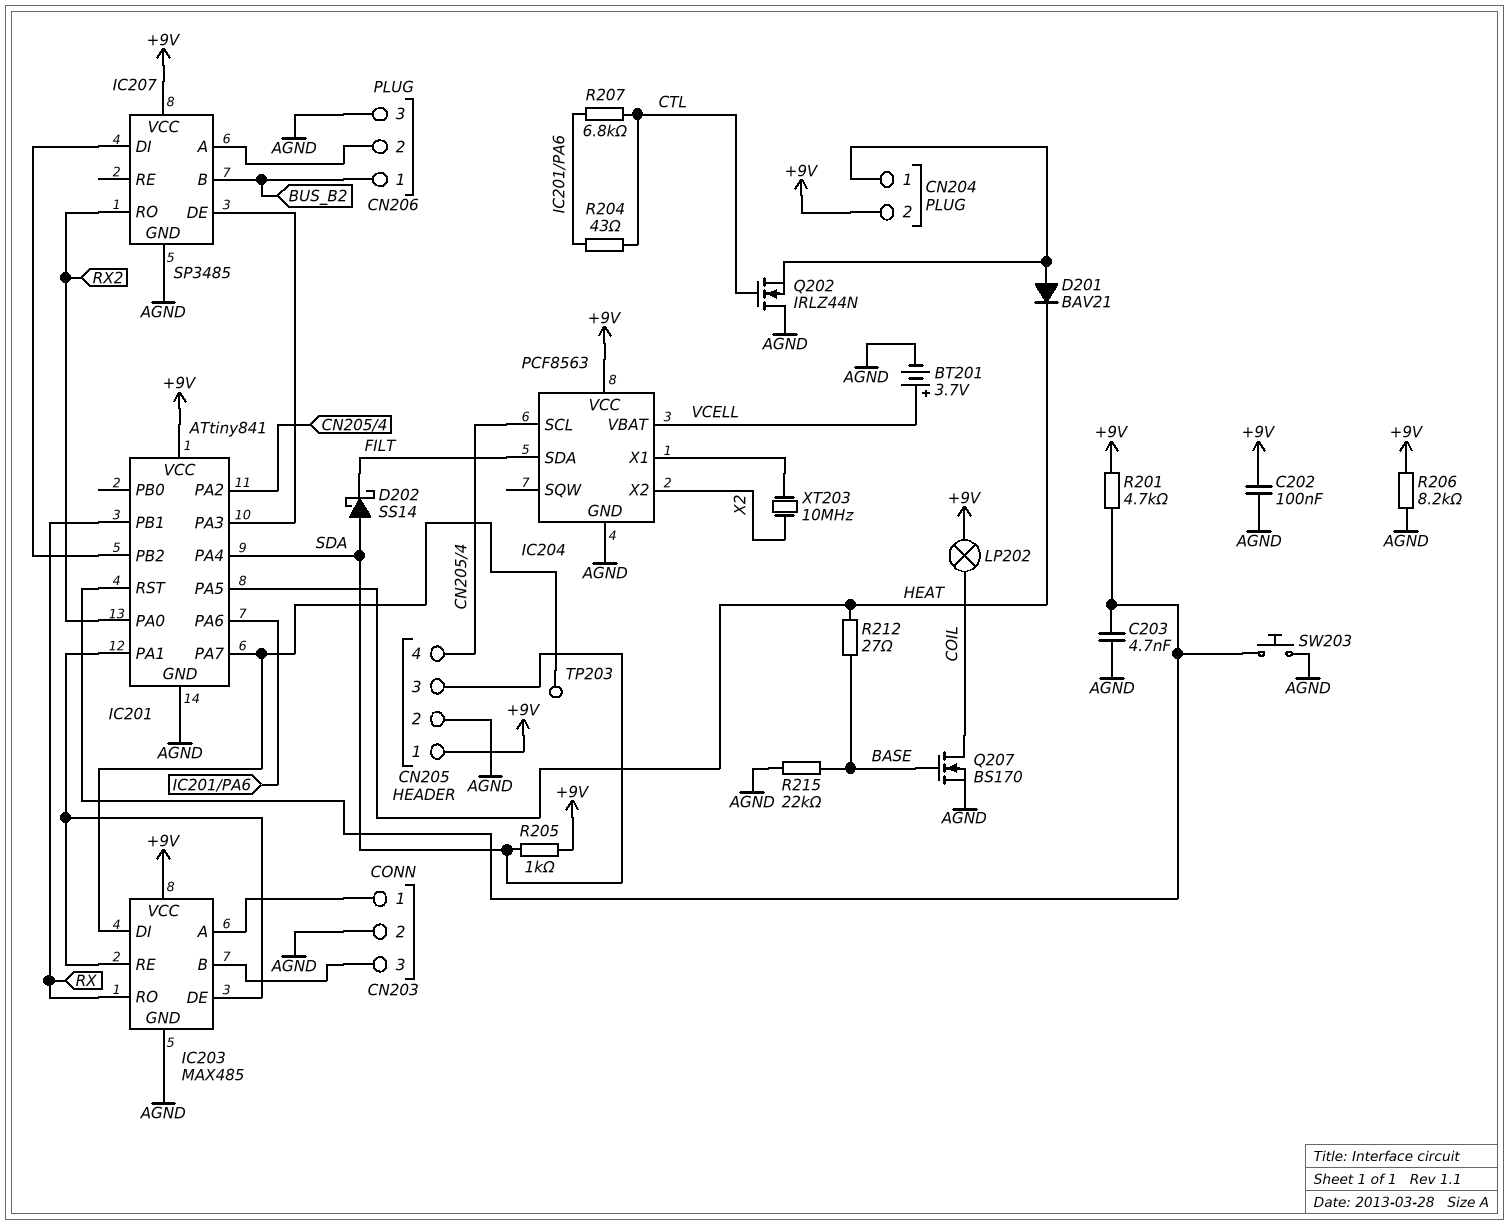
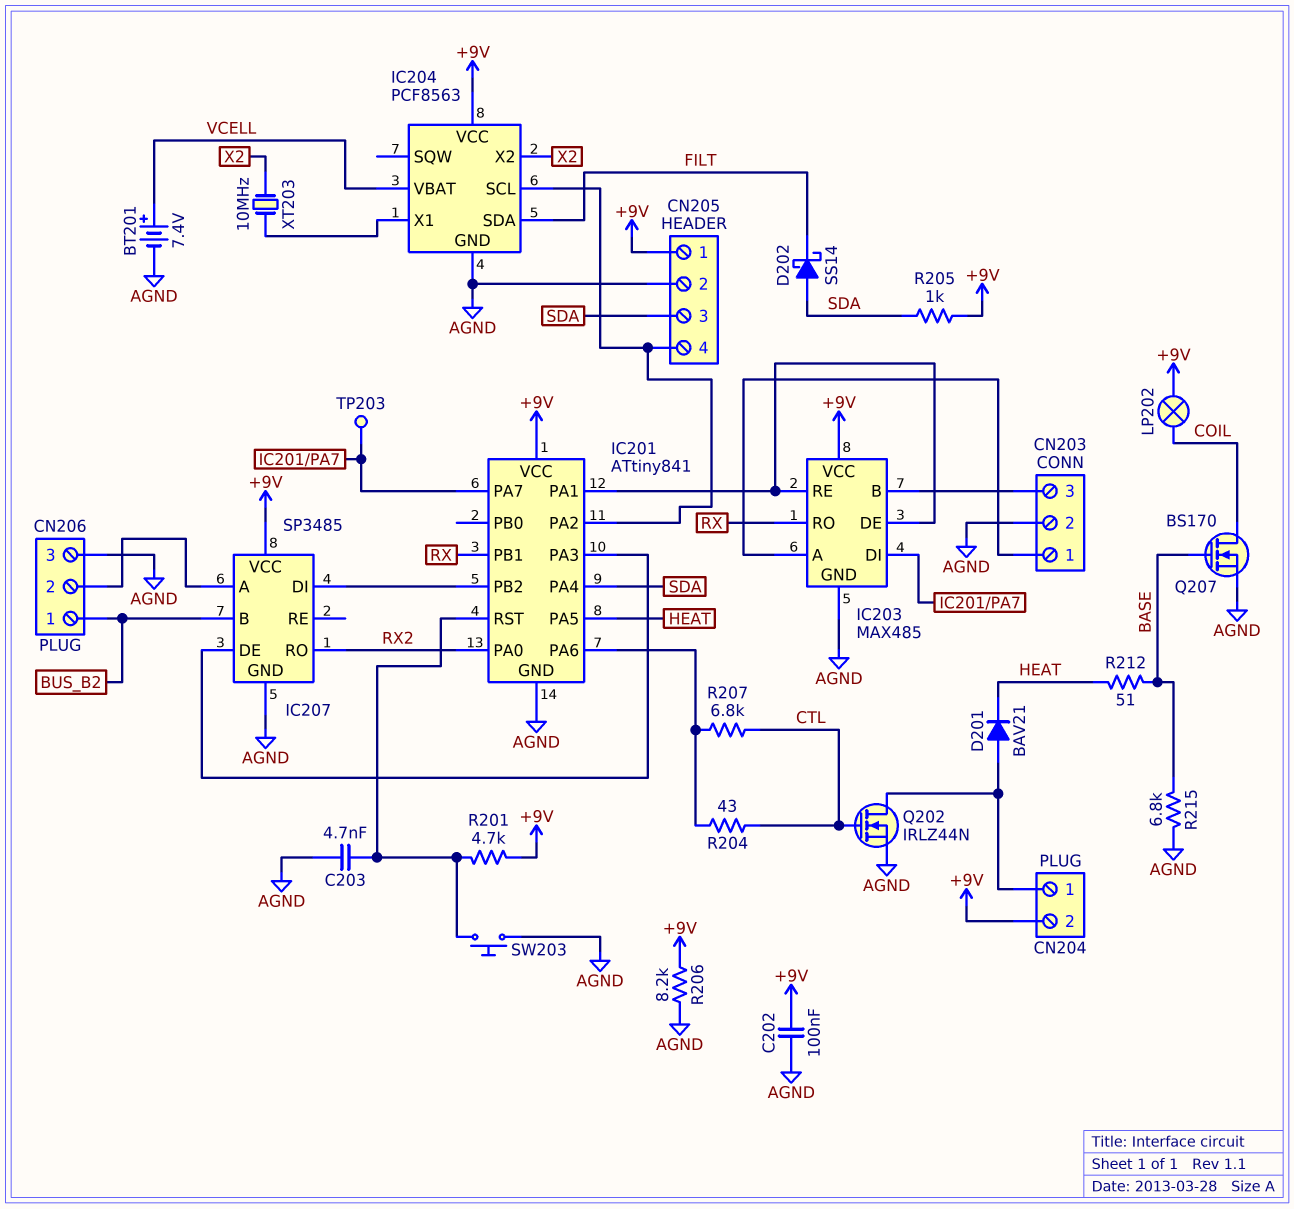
BT201: 3.7V (plus VCELL, minus AGND) -> 7.4V (plus VCELL, minus AGND)
Q202: NMOS IRLZ44N (G CTL, D AGND, S CN204/1) -> NMOS IRLZ44N (G CTL, D CN204/1, S AGND)
R212: 27 (BASE, HEAT) -> 51 (BASE, HEAT)
R215: 22k (AGND, BASE) -> 6.8k (AGND, BASE)

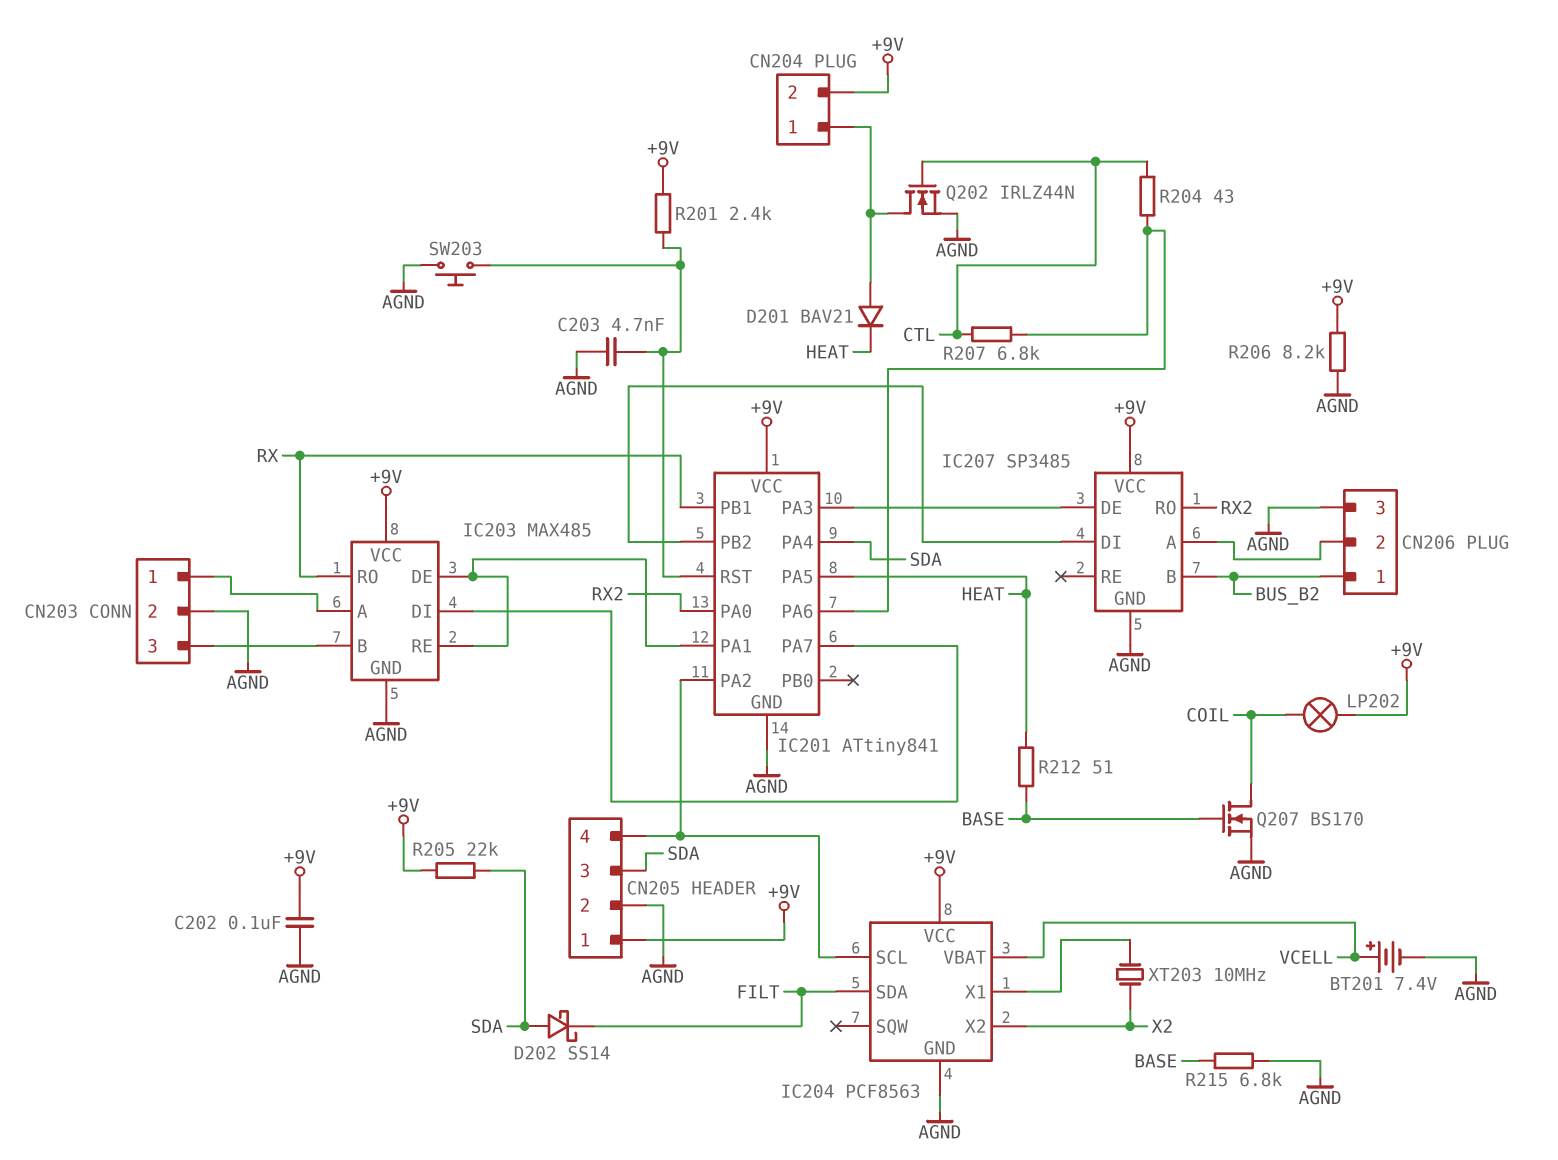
R201: 4.7k (+9V, IC201/RST) -> 2.4k (+9V, IC201/RST)
R205: 1k (+9V, SDA) -> 22k (+9V, SDA)
TP203: test point (IC201/PA7) -> none

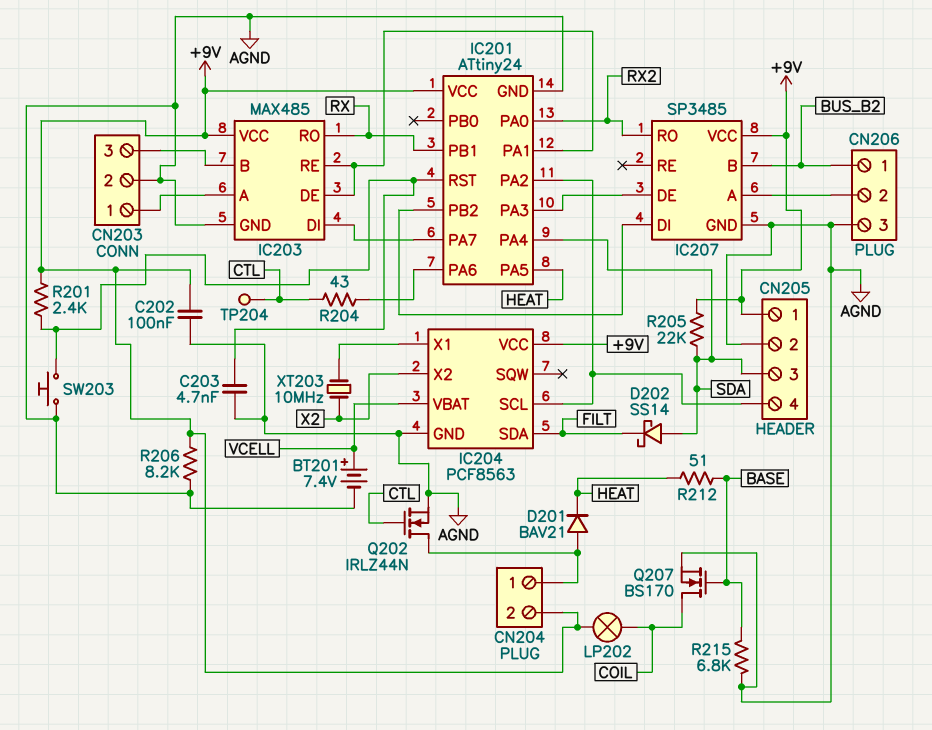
IC201: ATtiny841 -> ATtiny24
R207: 6.8k (CTL, IC201/PA6) -> none
TP204: none -> test point (CTL)

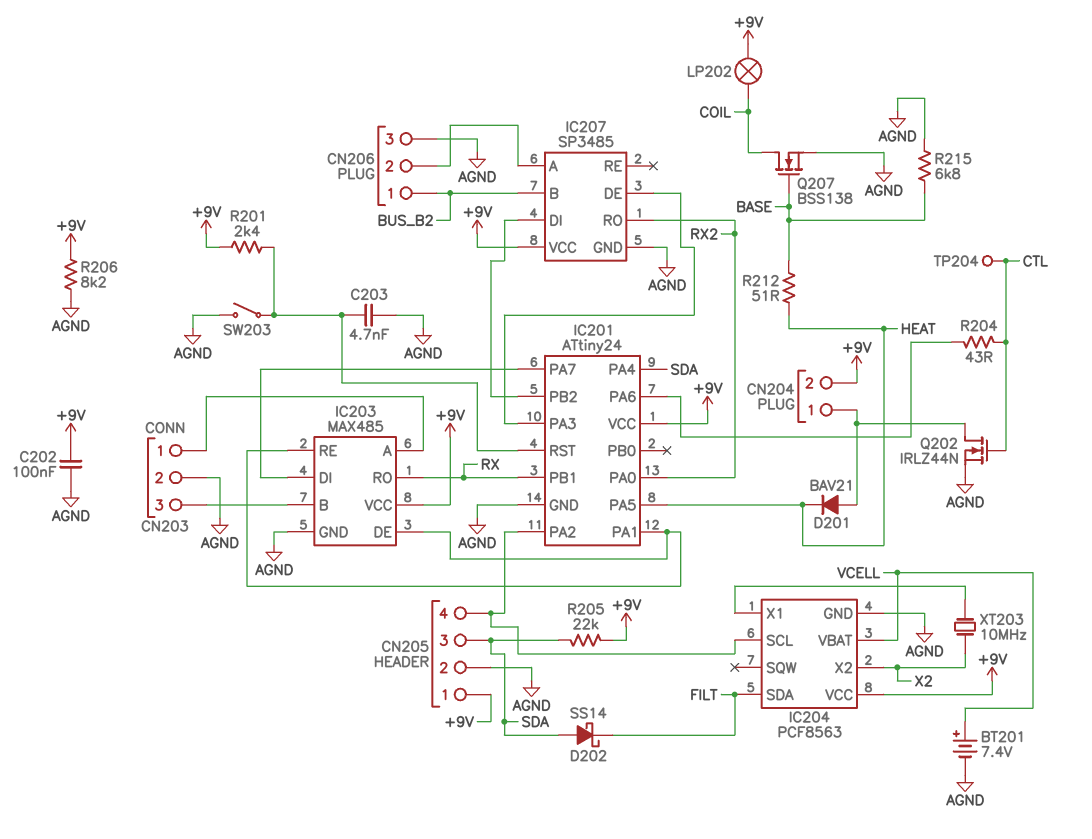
Q207: NMOS BS170 (G BASE, D COIL, S AGND) -> NMOS BSS138 (G BASE, D COIL, S AGND)
SW203: button (AGND, IC201/RST) -> switch (AGND, IC201/RST)

